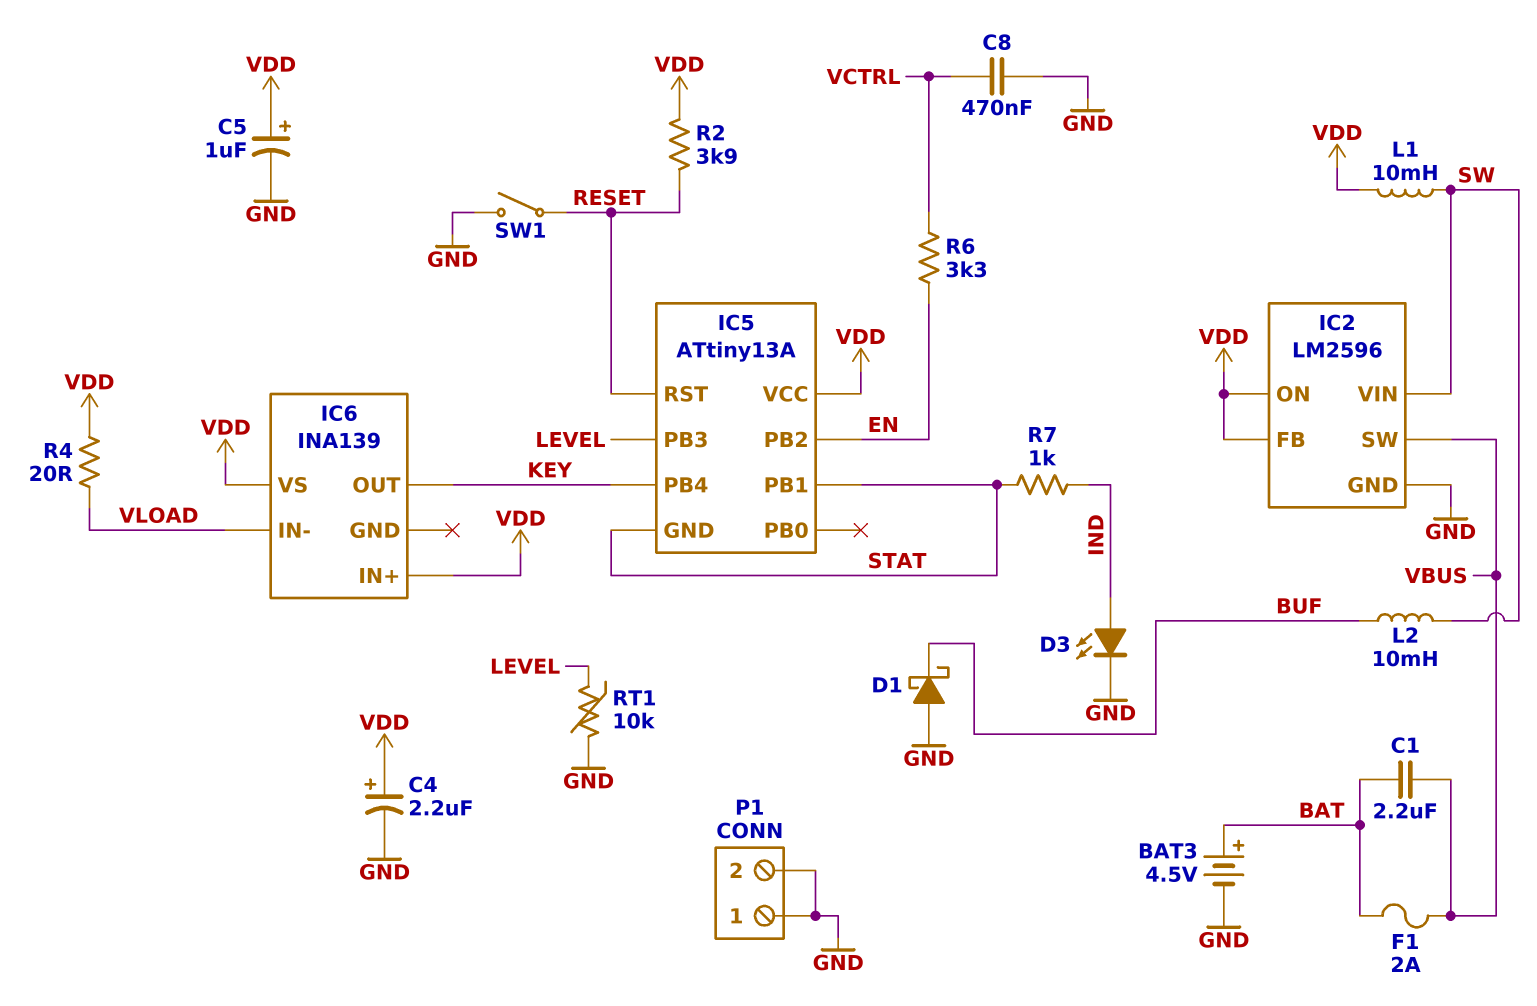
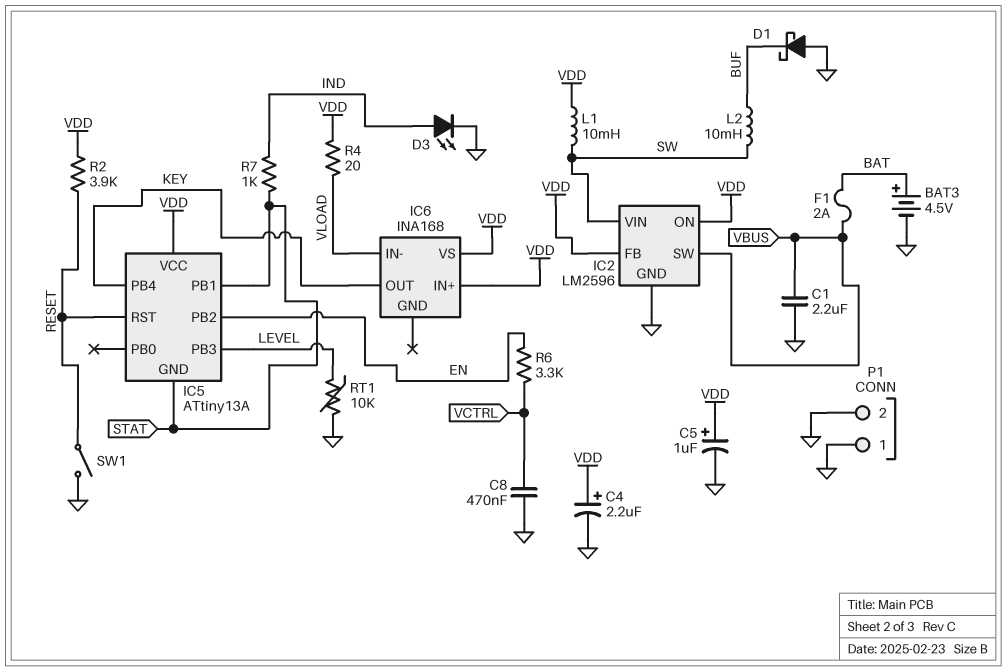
C1: 2.2uF (BAT, VBUS) -> 2.2uF (GND, VBUS)
IC6: INA139 -> INA168

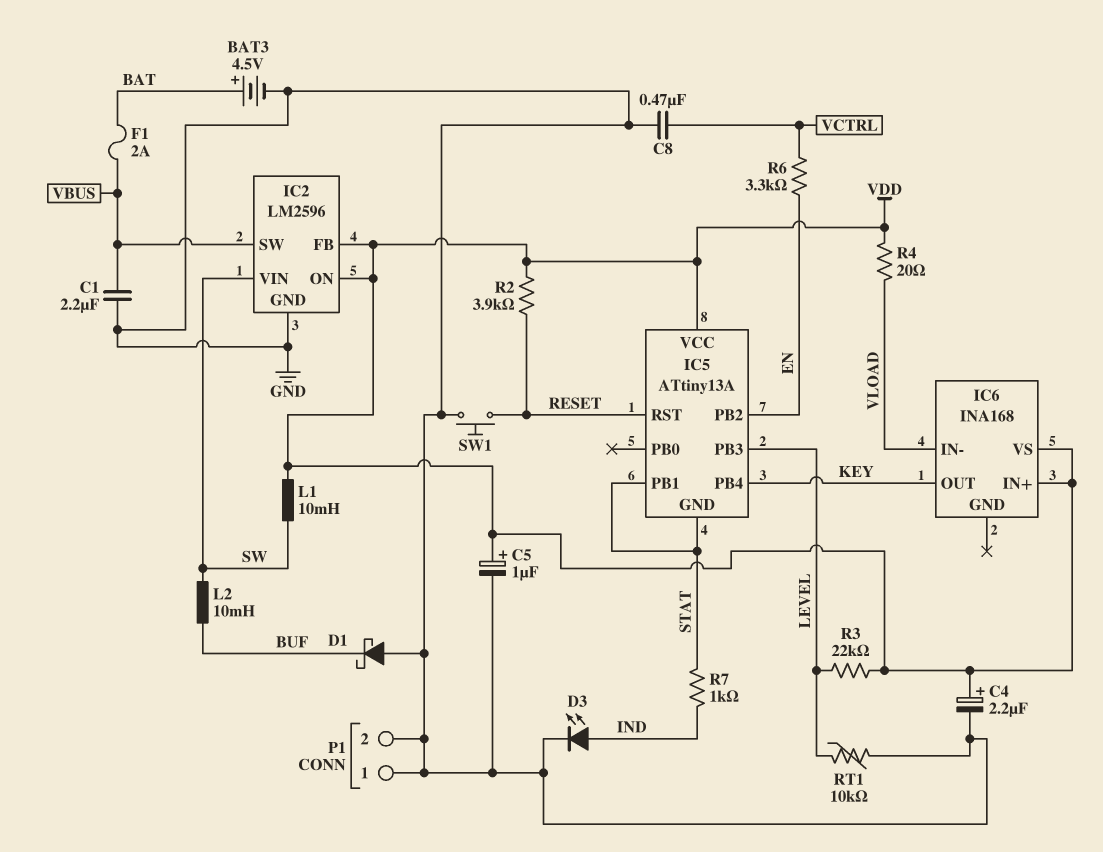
R3: none -> 22k (LEVEL, VDD)
SW1: switch (GND, RESET) -> button (GND, RESET)

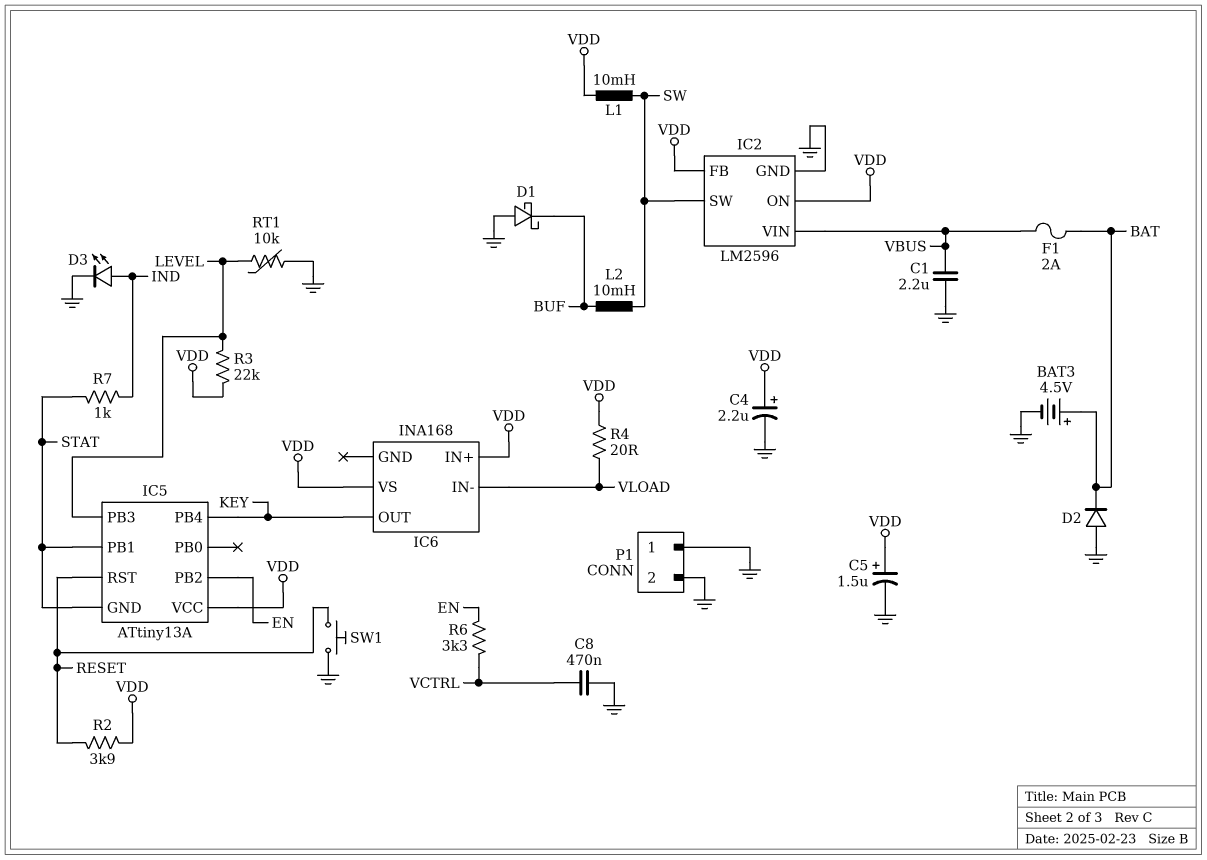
C5: 1uF (plus VDD, minus GND) -> 1.5uF (plus VDD, minus GND)
D2: none -> diode (A GND, K BAT)
IC2 pin SW: VBUS -> SW
IC2 pin VIN: SW -> VBUS

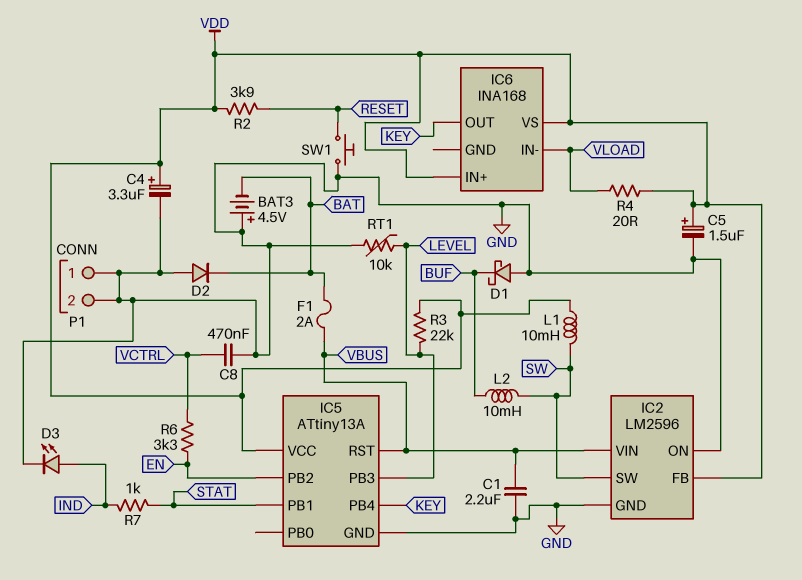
BAT3: 4.5V (plus BAT, minus GND) -> 4.5V (plus GND, minus BAT)
C4: 2.2uF (plus VDD, minus GND) -> 3.3uF (plus VDD, minus GND)
IC2 pin ON: VDD -> GND
IC5 pin GND: STAT -> GND
IC5 pin RST: RESET -> VBUS

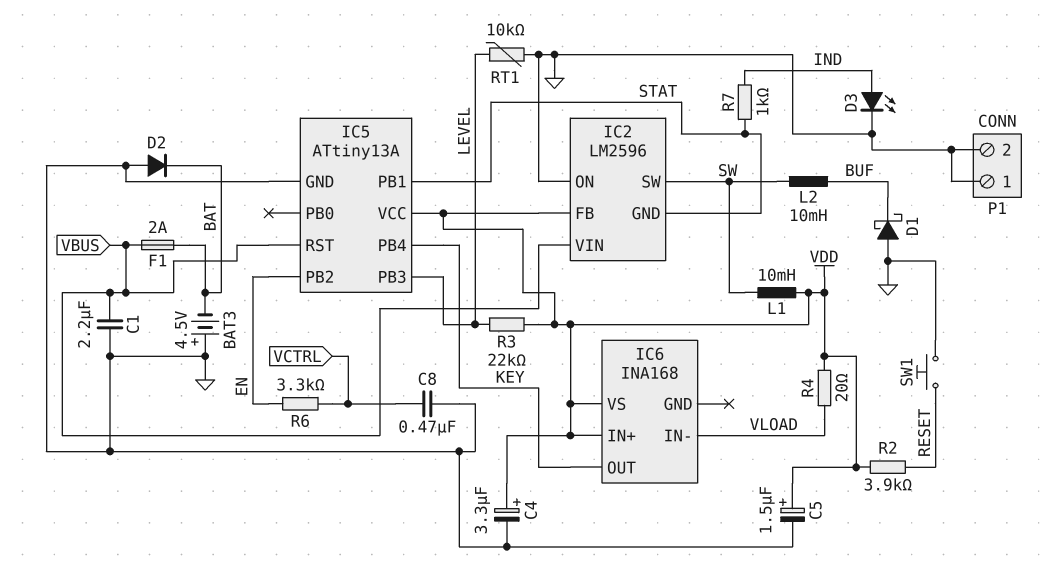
IC2 pin GND: GND -> STAT

